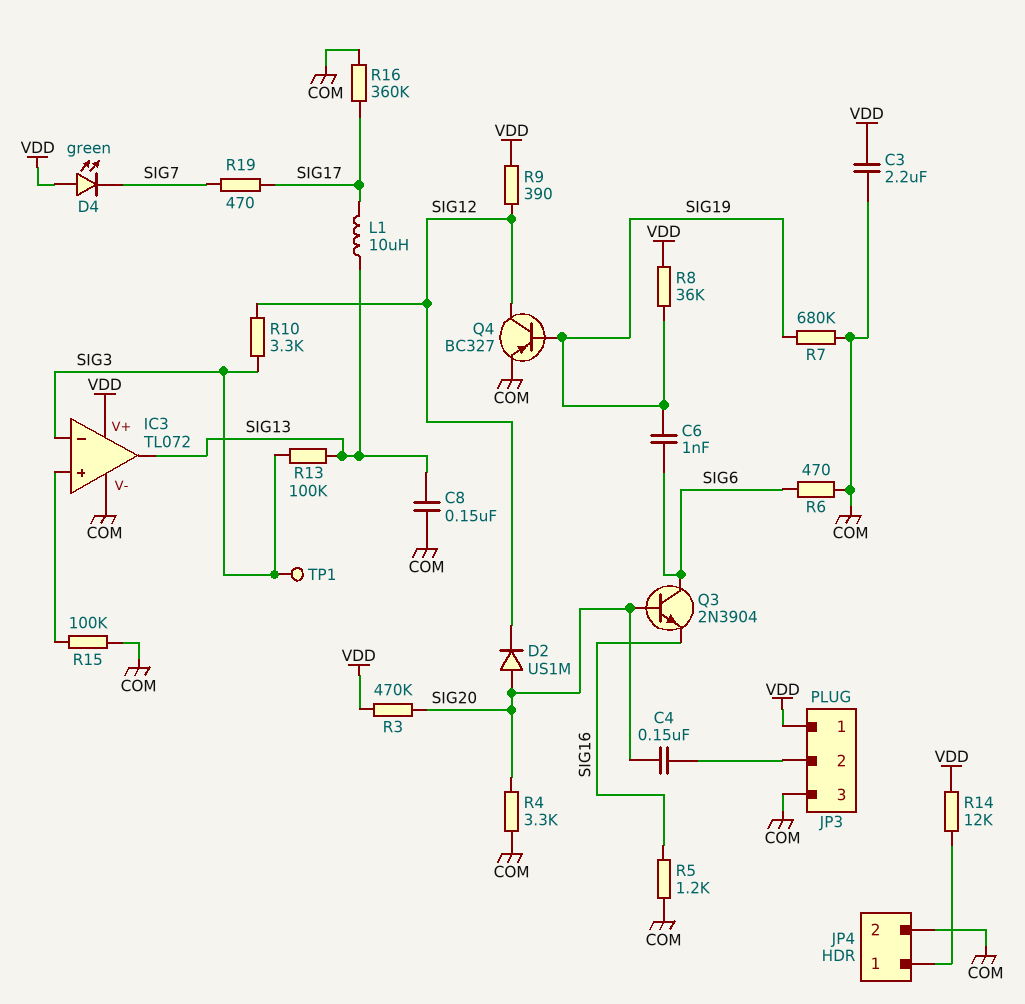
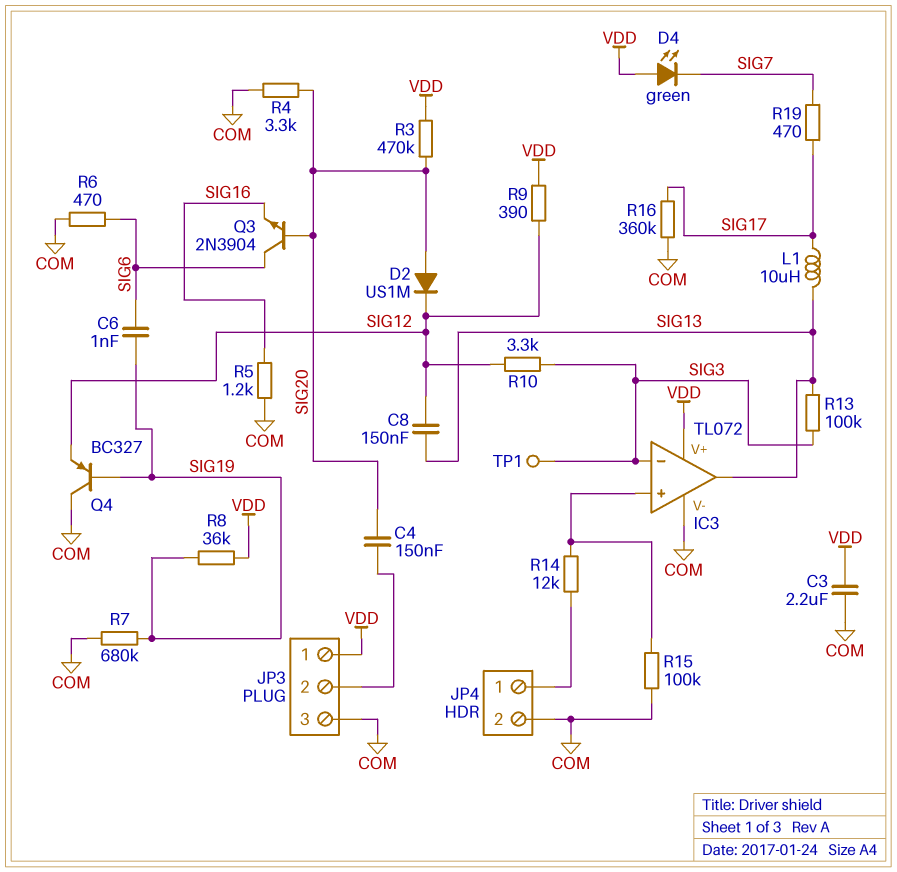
C8: 150nF (COM, SIG13) -> 150nF (SIG12, SIG13)
Q4: PNP BC327 (B SIG19, C SIG12, E COM) -> PNP BC327 (B SIG19, C COM, E SIG12)
R14: 12k (JP4/1, VDD) -> 12k (IC3/in+, JP4/1)

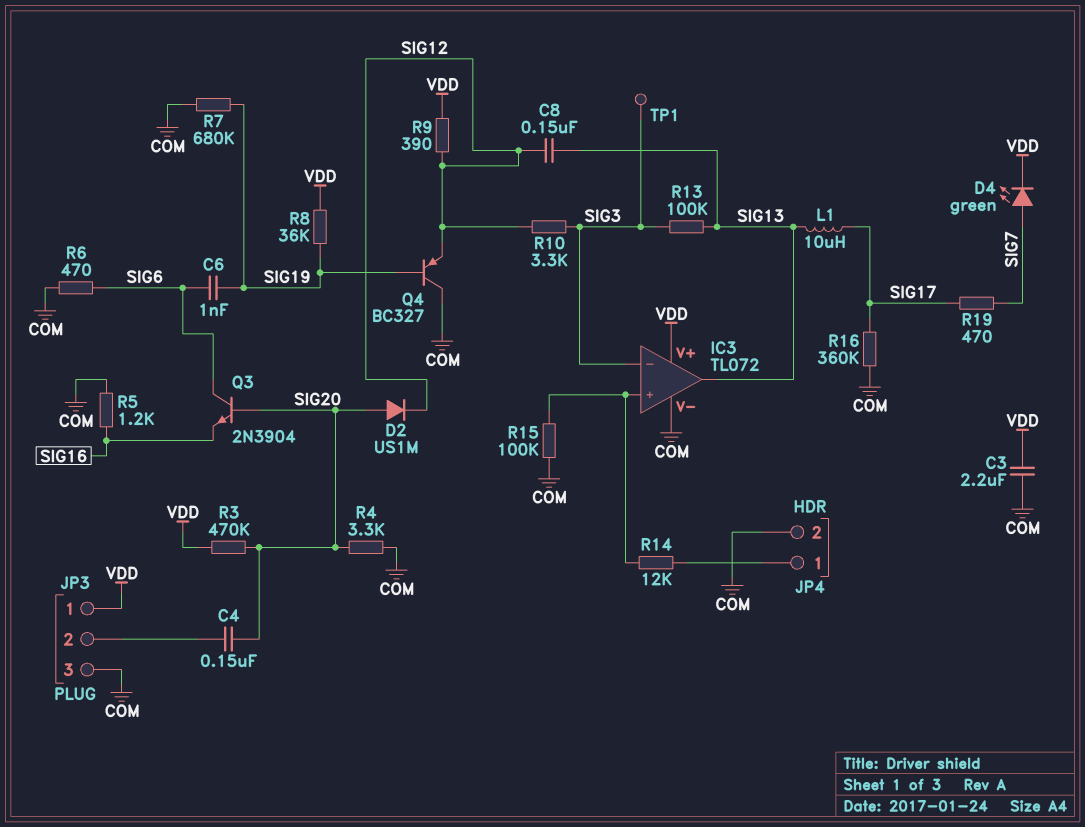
D4: LED green (A VDD, K SIG7) -> LED green (A SIG7, K VDD)

